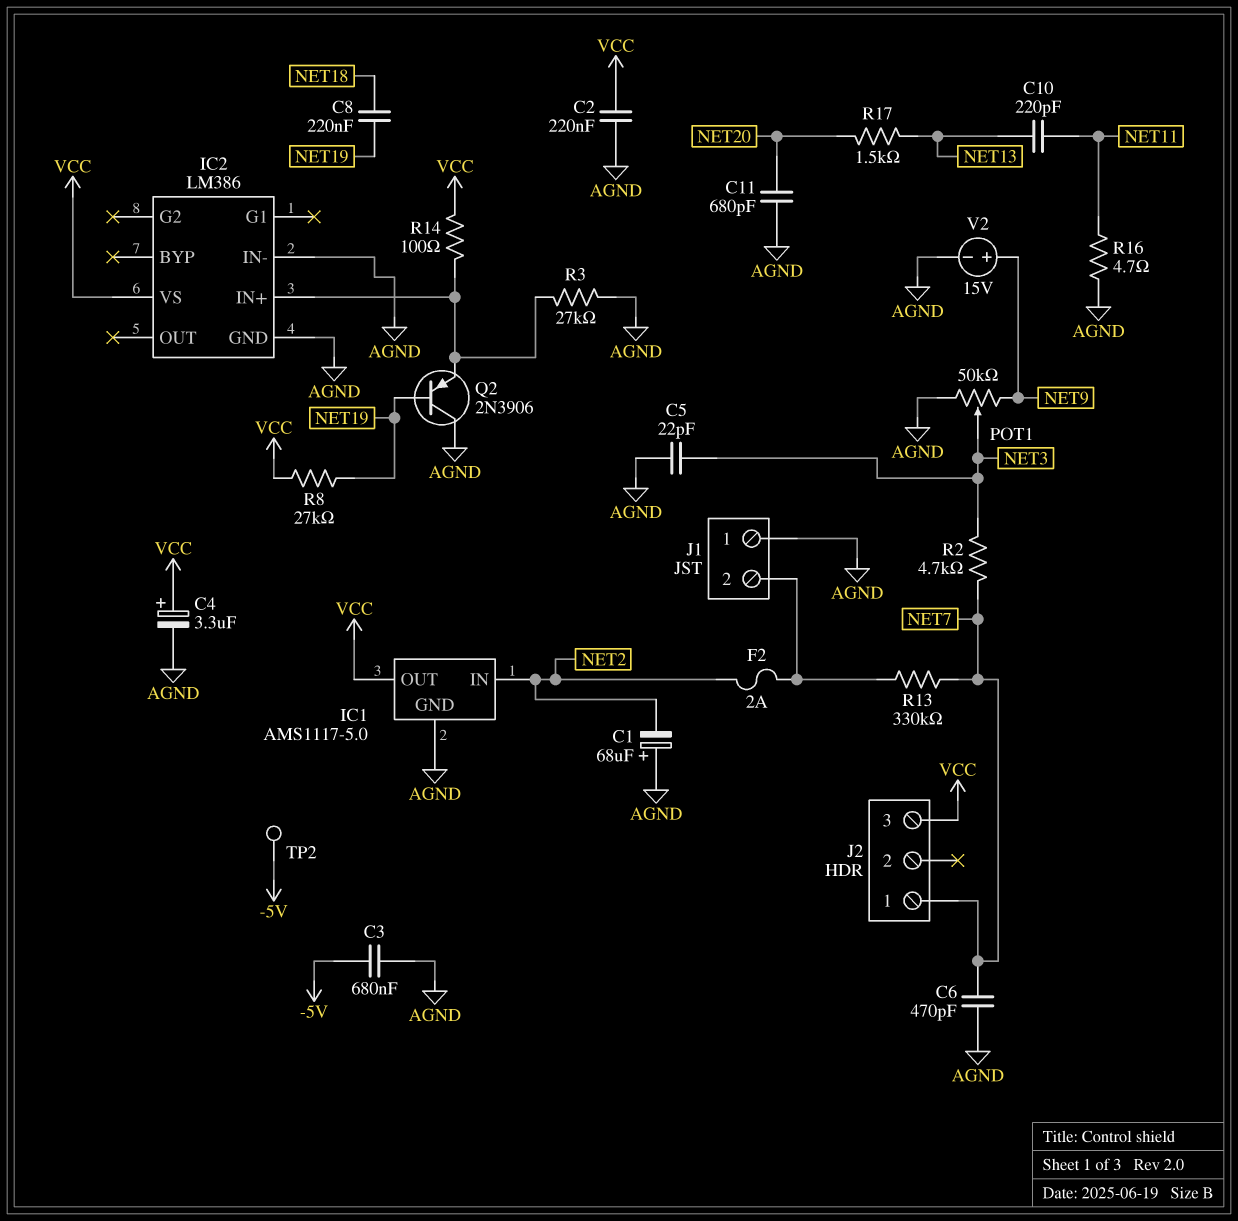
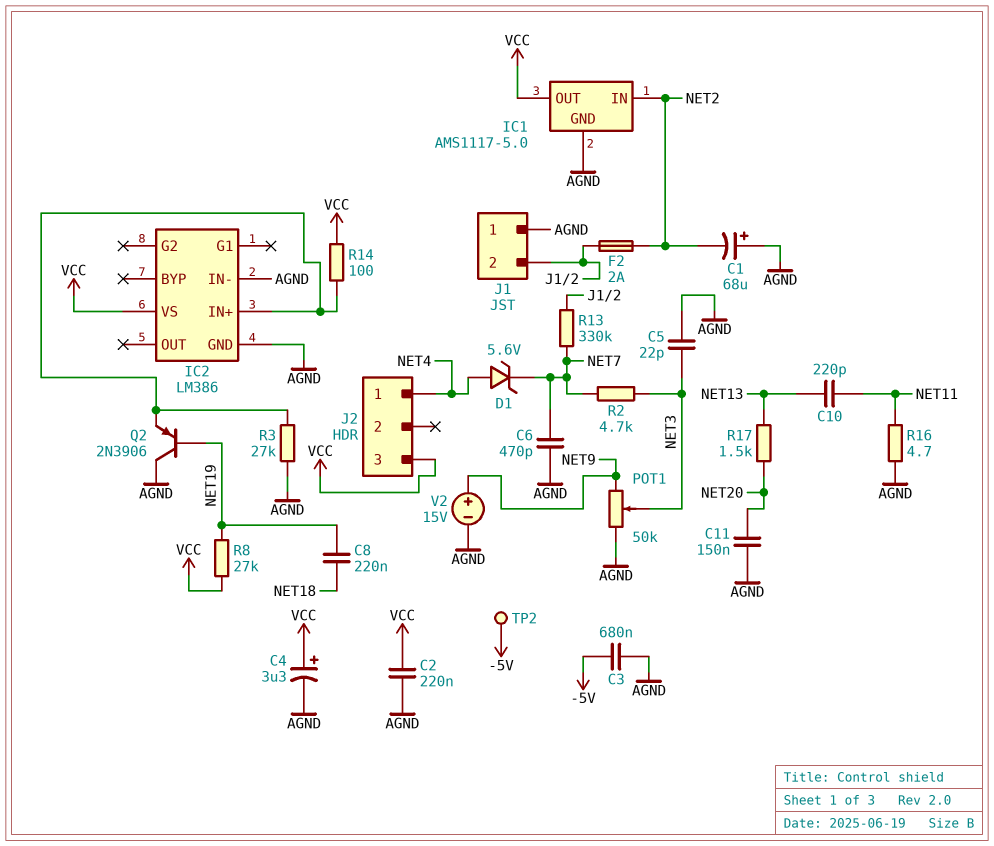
C11: 680pF (AGND, NET20) -> 150nF (AGND, NET20)
D1: none -> zener 5.6V (A NET4, K NET7)
J2 pin 1: NET7 -> NET4

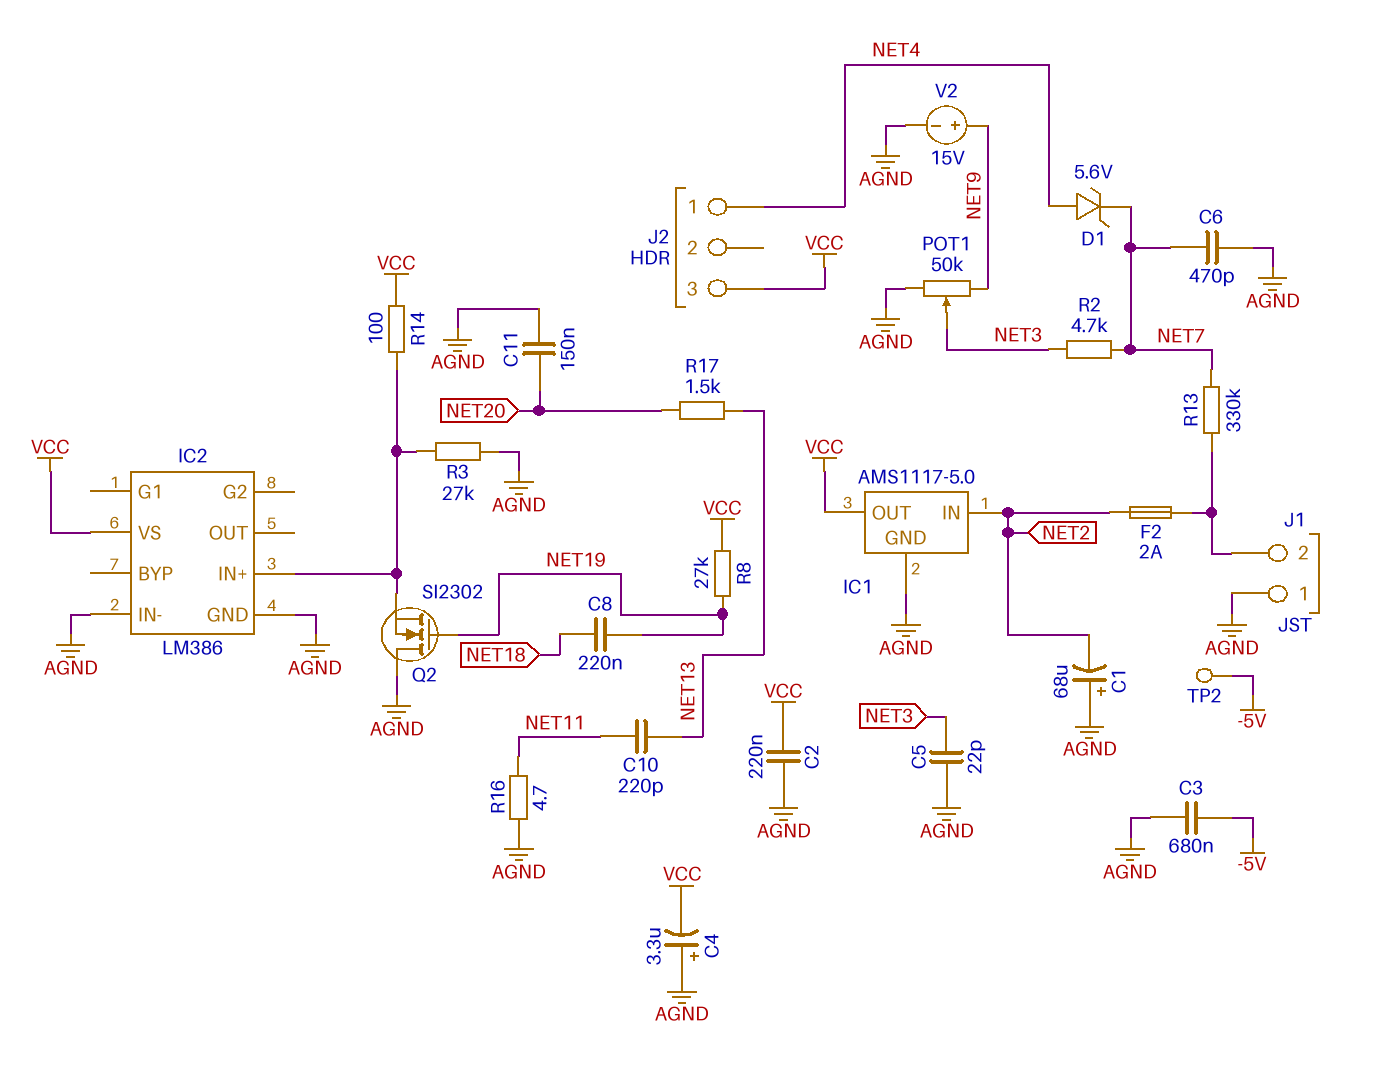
C4: 3.3uF (plus VCC, minus AGND) -> 3.3uF (plus AGND, minus VCC)
Q2: PNP 2N3906 (B NET19, C AGND, E IC2/IN+) -> NMOS SI2302 (G NET19, D AGND, S IC2/IN+)

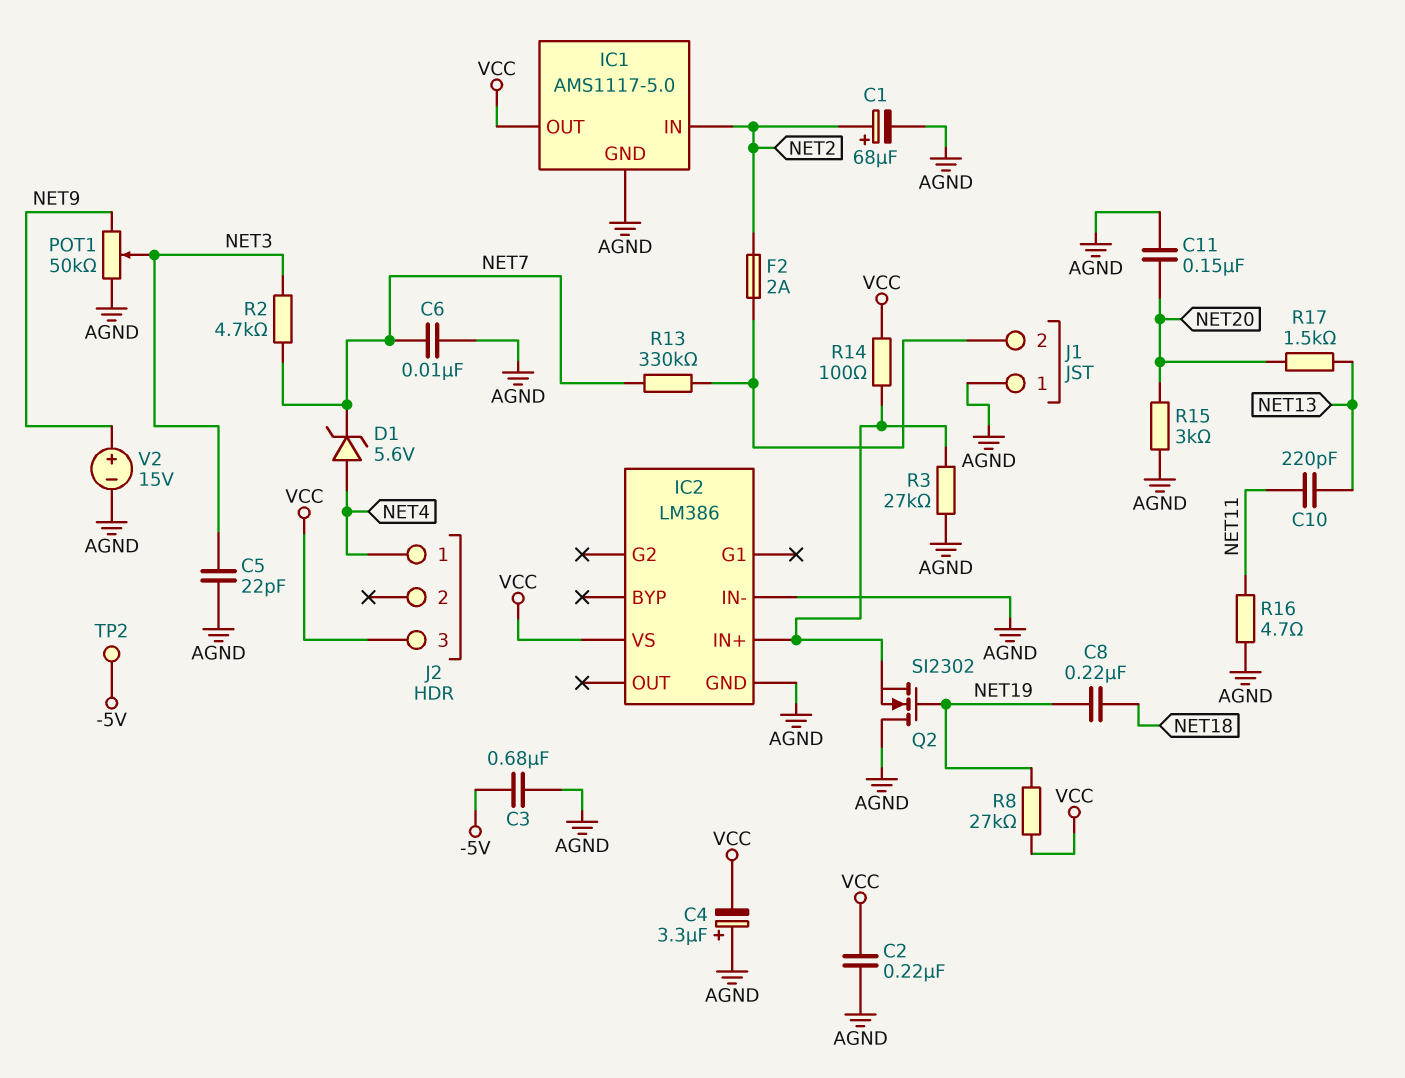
C1: 68uF (plus AGND, minus NET2) -> 68uF (plus NET2, minus AGND)
C6: 470pF (AGND, NET7) -> 10nF (AGND, NET7)
R15: none -> 3k (AGND, NET20)

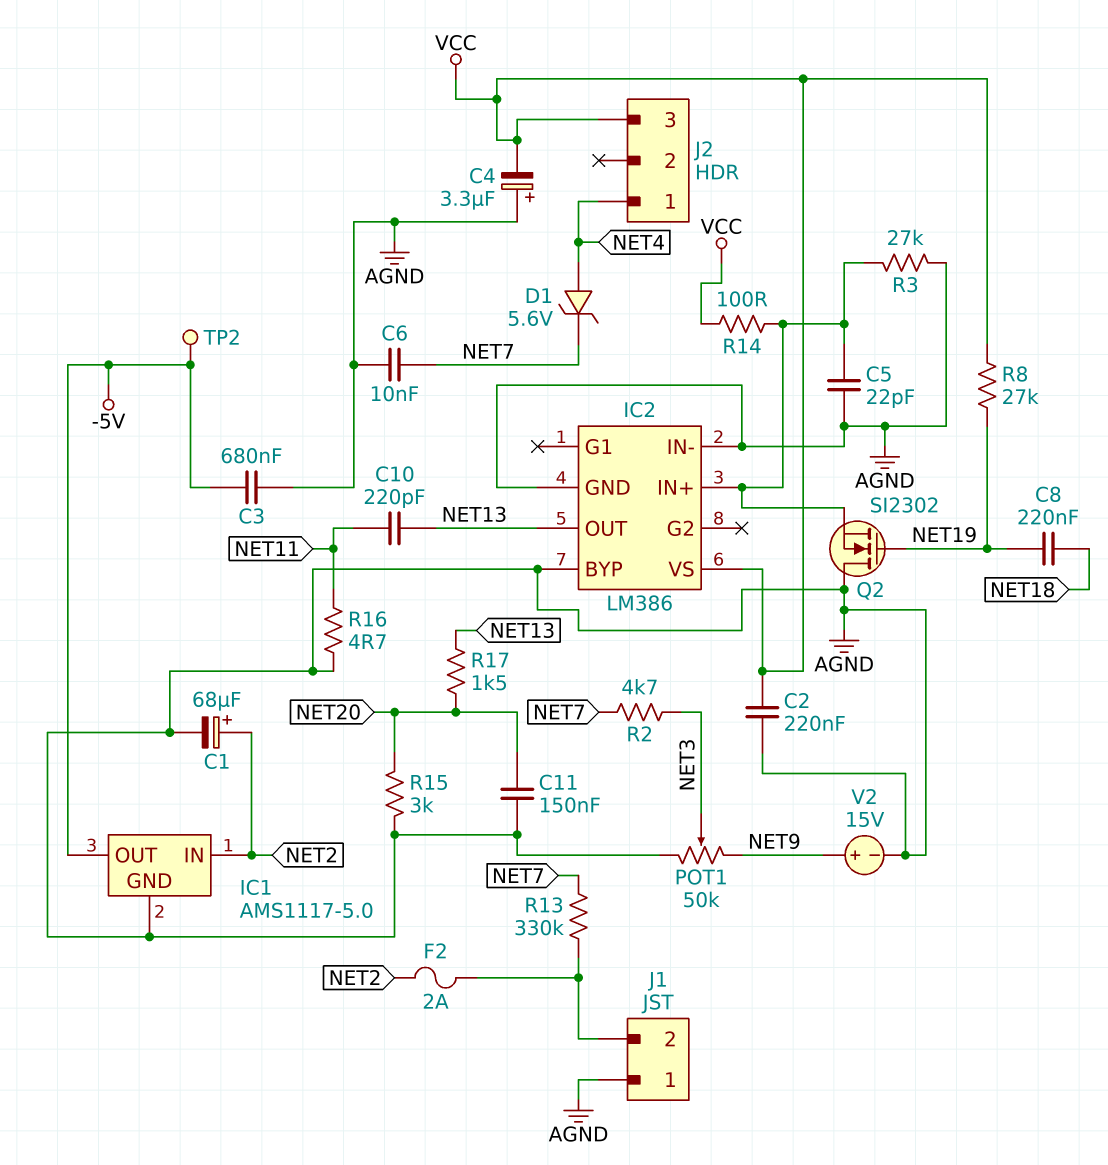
C5: 22pF (AGND, NET3) -> 22pF (AGND, IC2/IN+)
IC1 pin OUT: VCC -> -5V
IC2 pin BYP: none -> AGND
IC2 pin OUT: none -> NET13

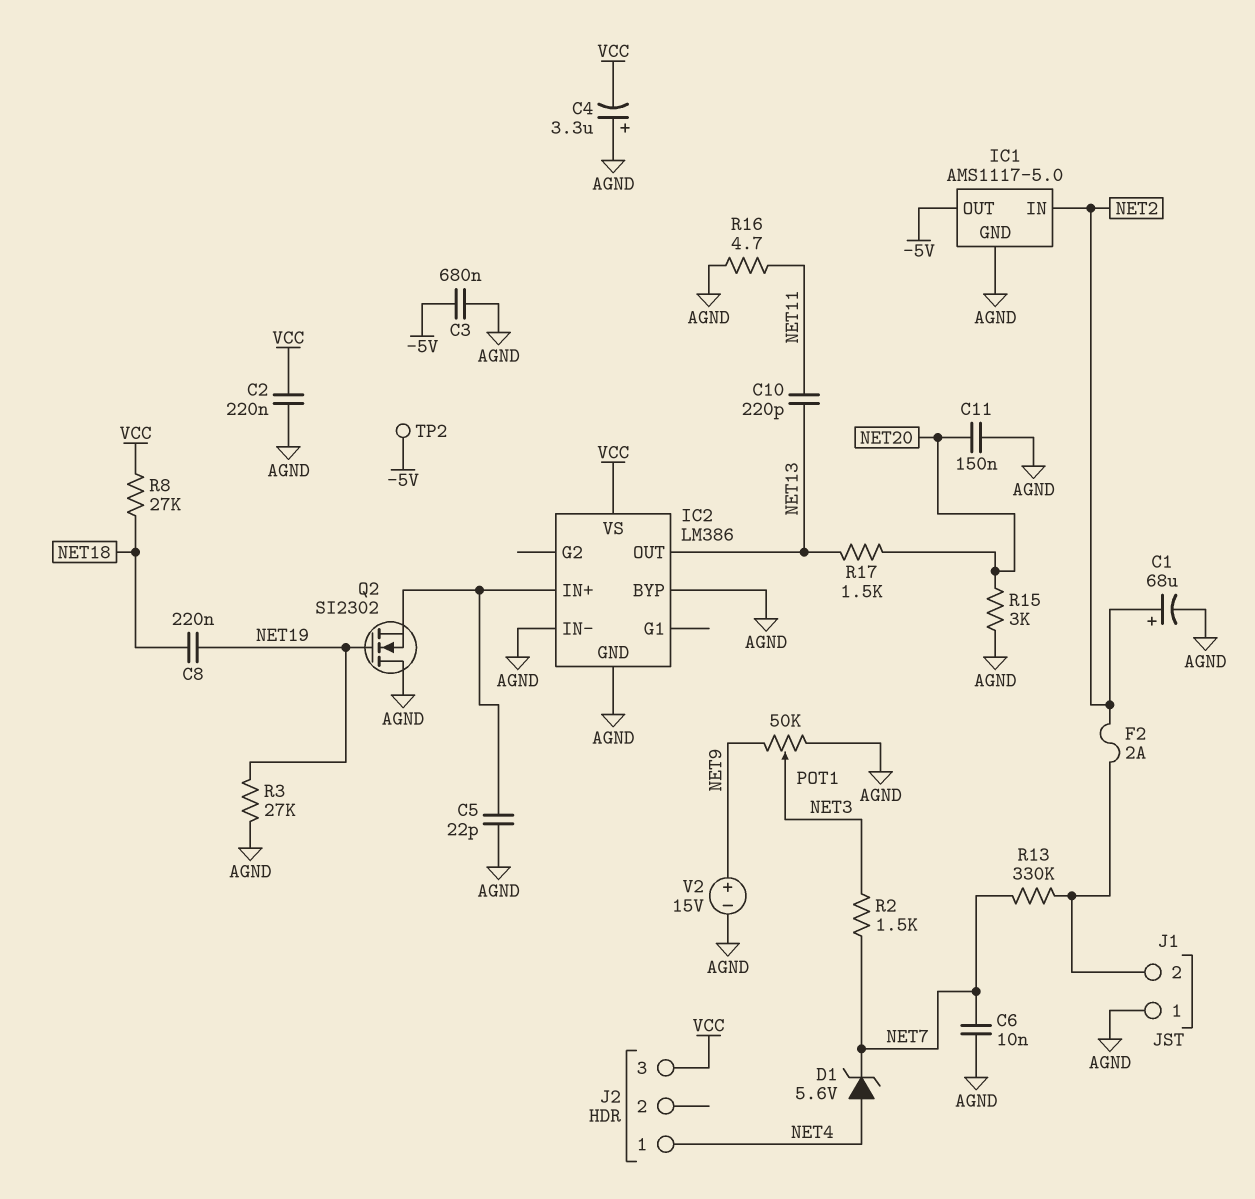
R2: 4.7k (NET3, NET7) -> 1.5k (NET3, NET7)
R3: 27k (AGND, IC2/IN+) -> 27k (AGND, NET19)
R8: 27k (NET19, VCC) -> 27k (NET18, VCC)
R14: 100 (IC2/IN+, VCC) -> none

